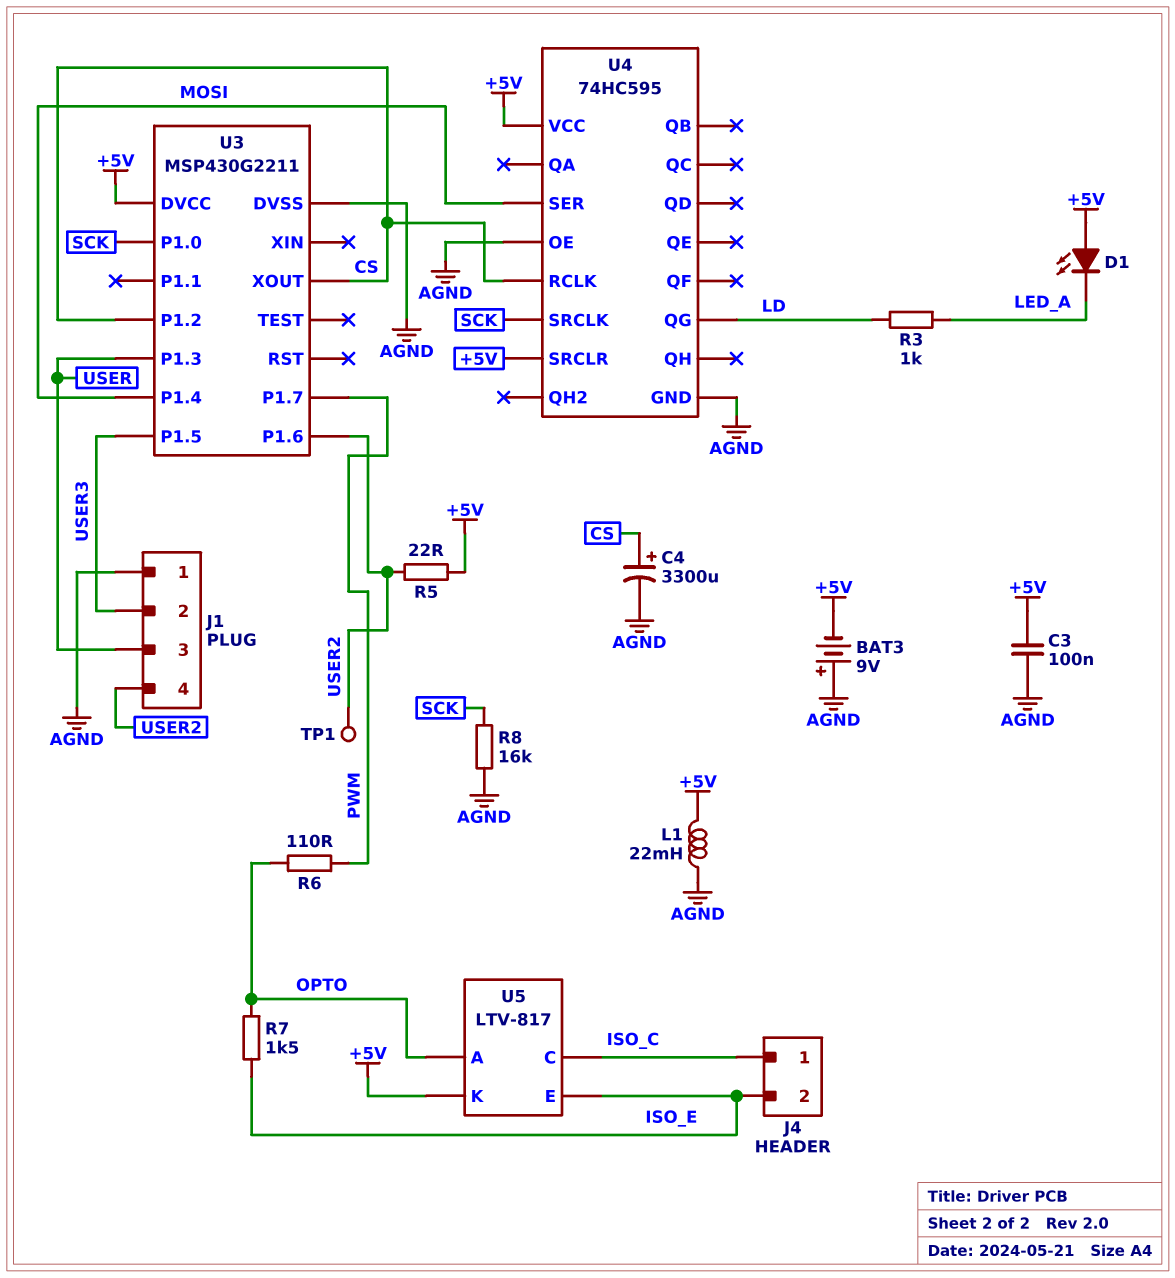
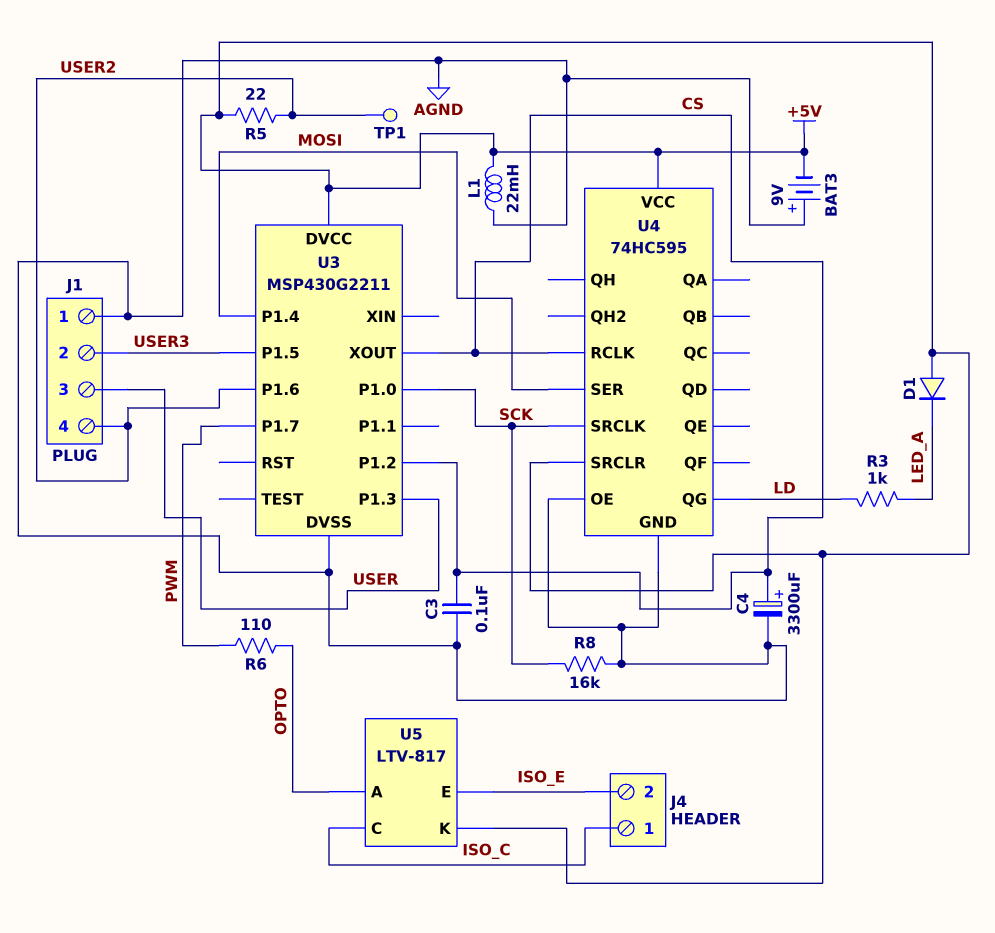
C3: 100nF (+5V, AGND) -> 100nF (AGND, CS)
D1: LED (A +5V, K LED_A) -> diode (A +5V, K LED_A)
R7: 1.5k (ISO_E, OPTO) -> none

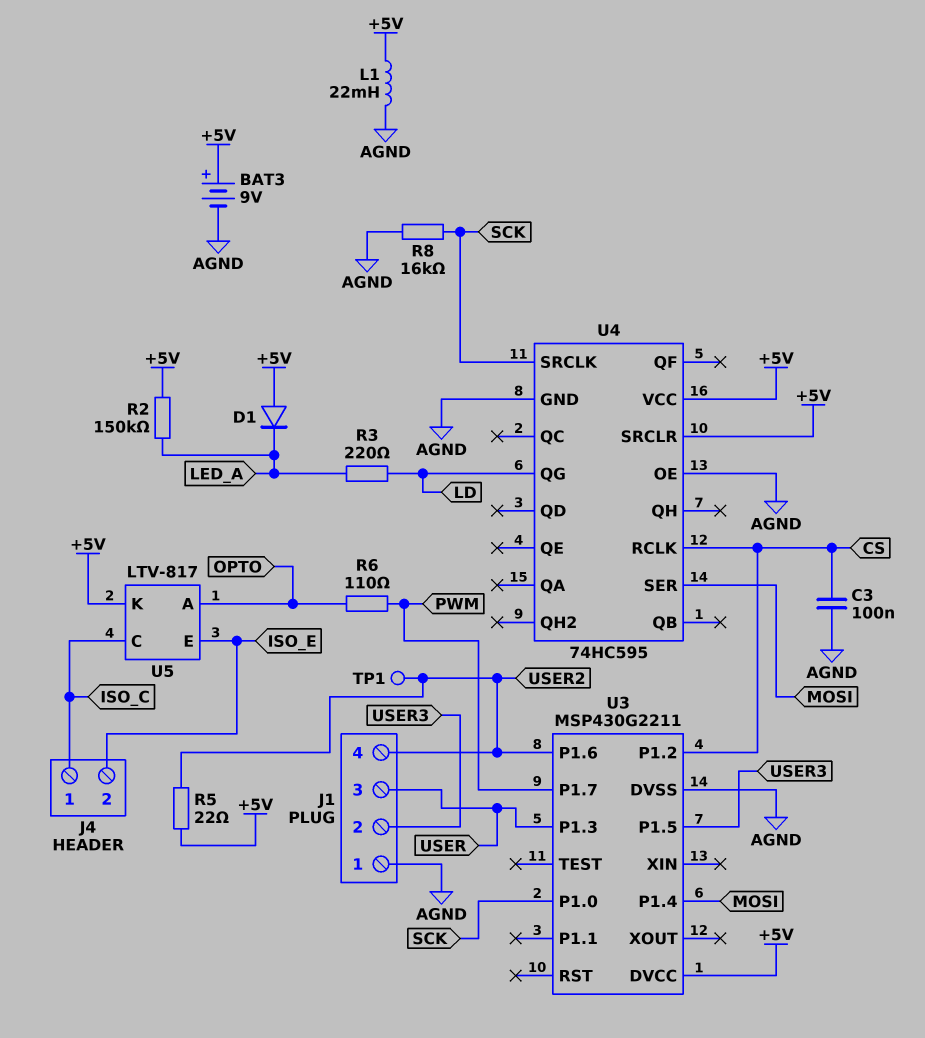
BAT3: 9V (plus AGND, minus +5V) -> 9V (plus +5V, minus AGND)
C4: 3300uF (plus CS, minus AGND) -> none
R2: none -> 150k (+5V, LED_A)
R3: 1k (LD, LED_A) -> 220 (LD, LED_A)
U3 pin XOUT: CS -> none

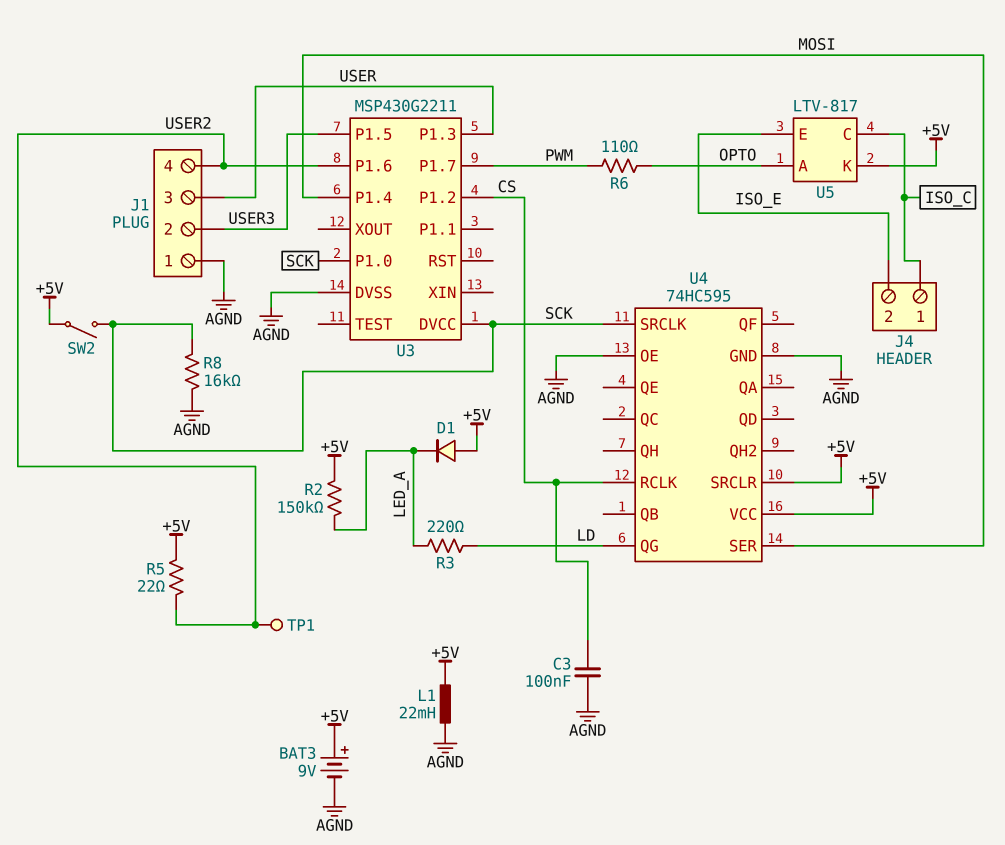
SW2: none -> switch (+5V, SCK)
U3 pin DVCC: +5V -> SCK

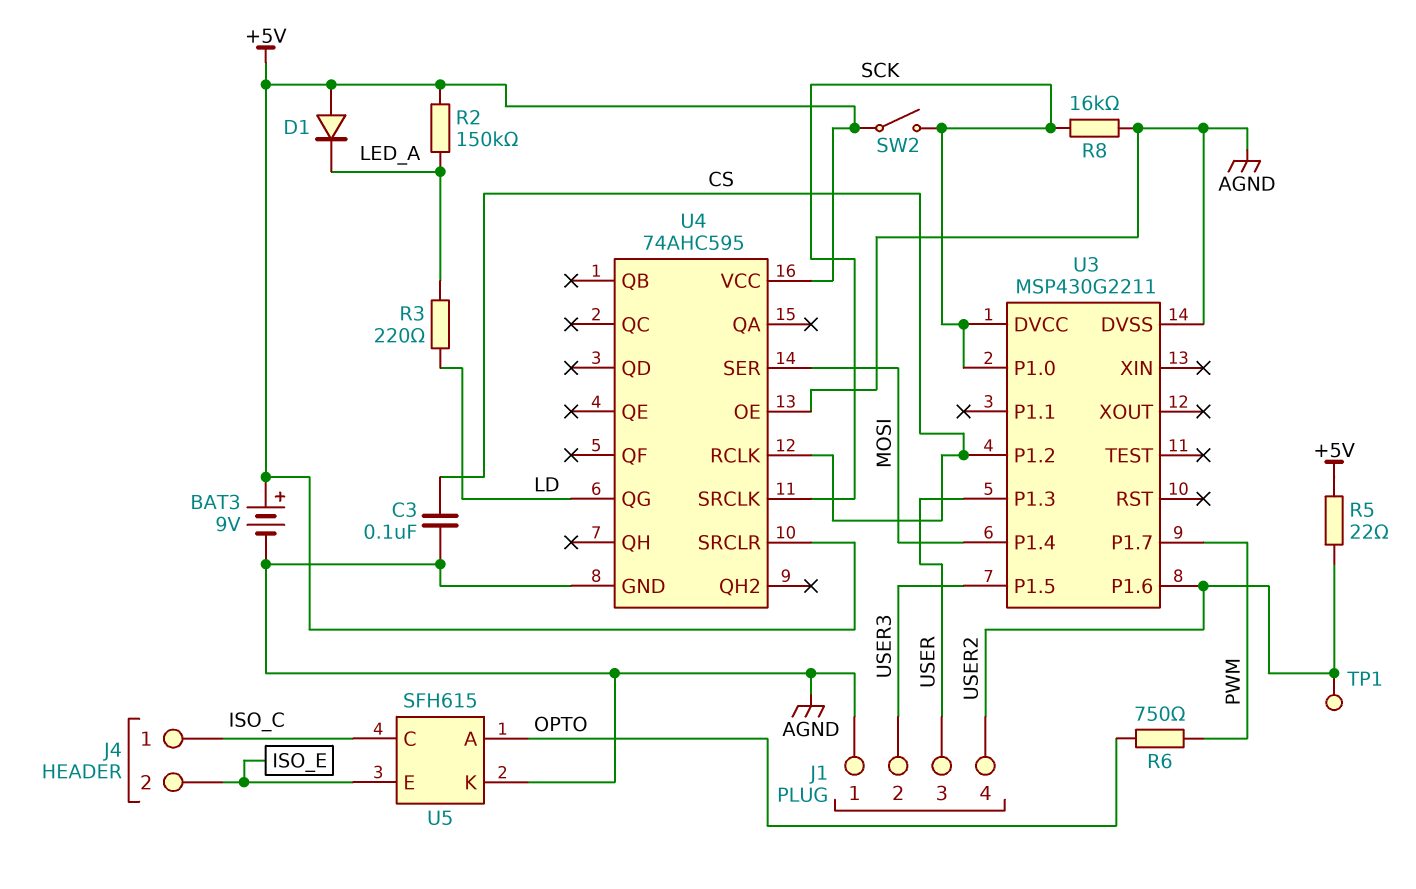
L1: 22mH (+5V, AGND) -> none
R6: 110 (OPTO, PWM) -> 750 (OPTO, PWM)
U4: 74HC595 -> 74AHC595
U5: LTV-817 -> SFH615
U5 pin K: +5V -> AGND

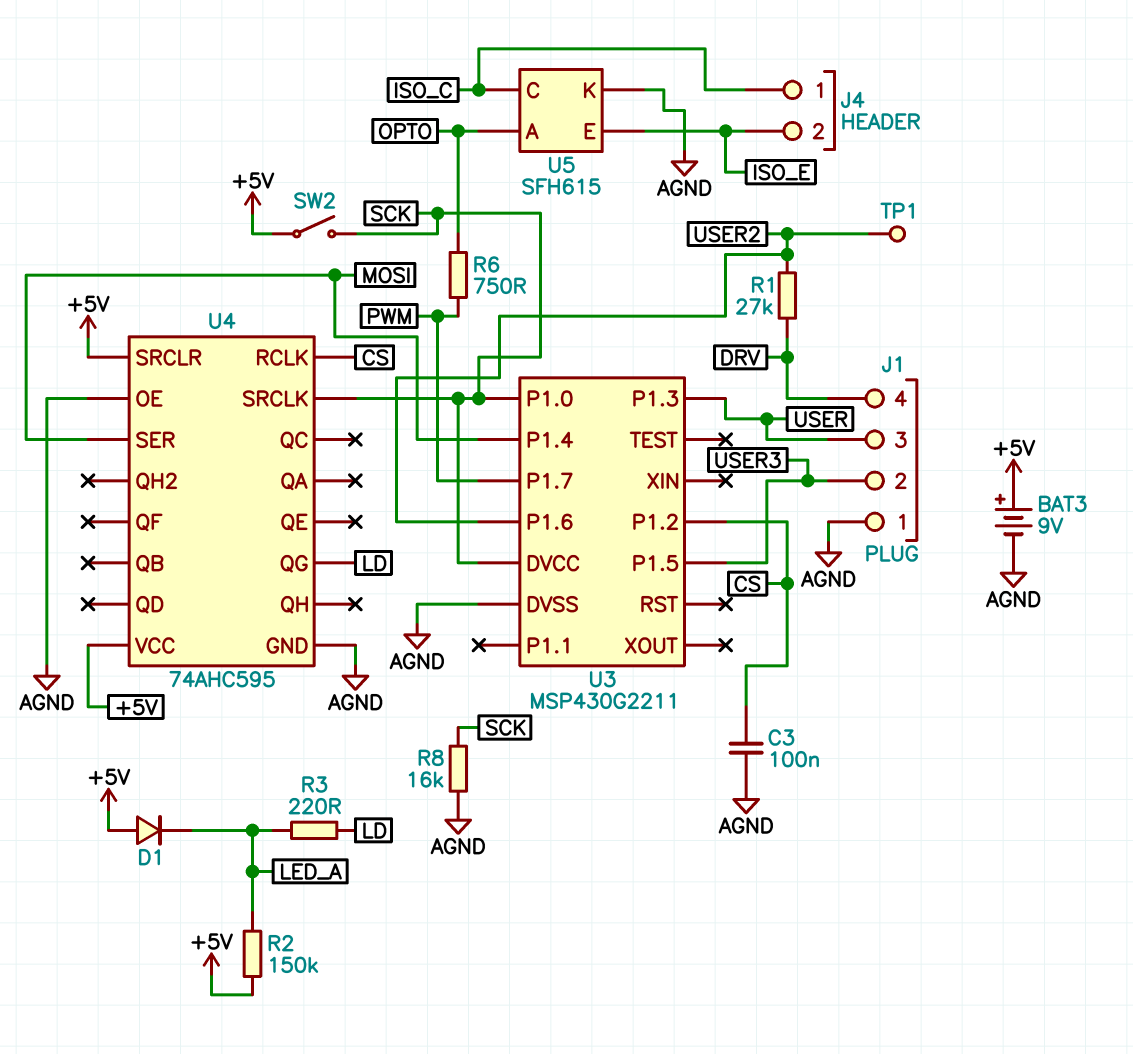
J1 pin 4: USER2 -> DRV
R1: none -> 27k (DRV, USER2)
R5: 22 (+5V, USER2) -> none

